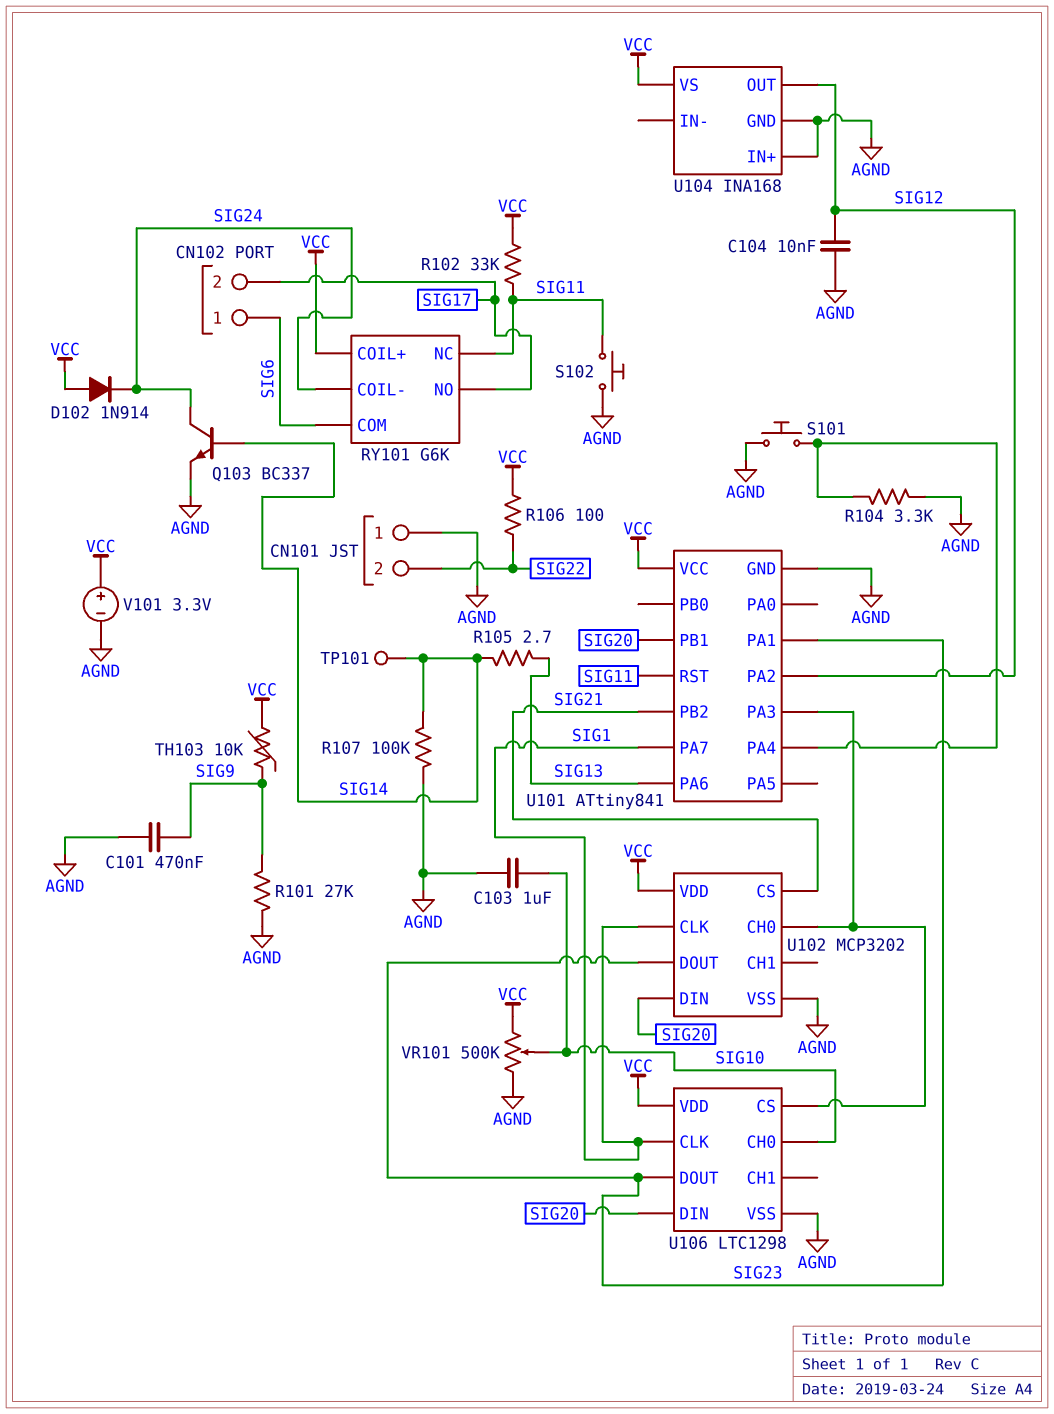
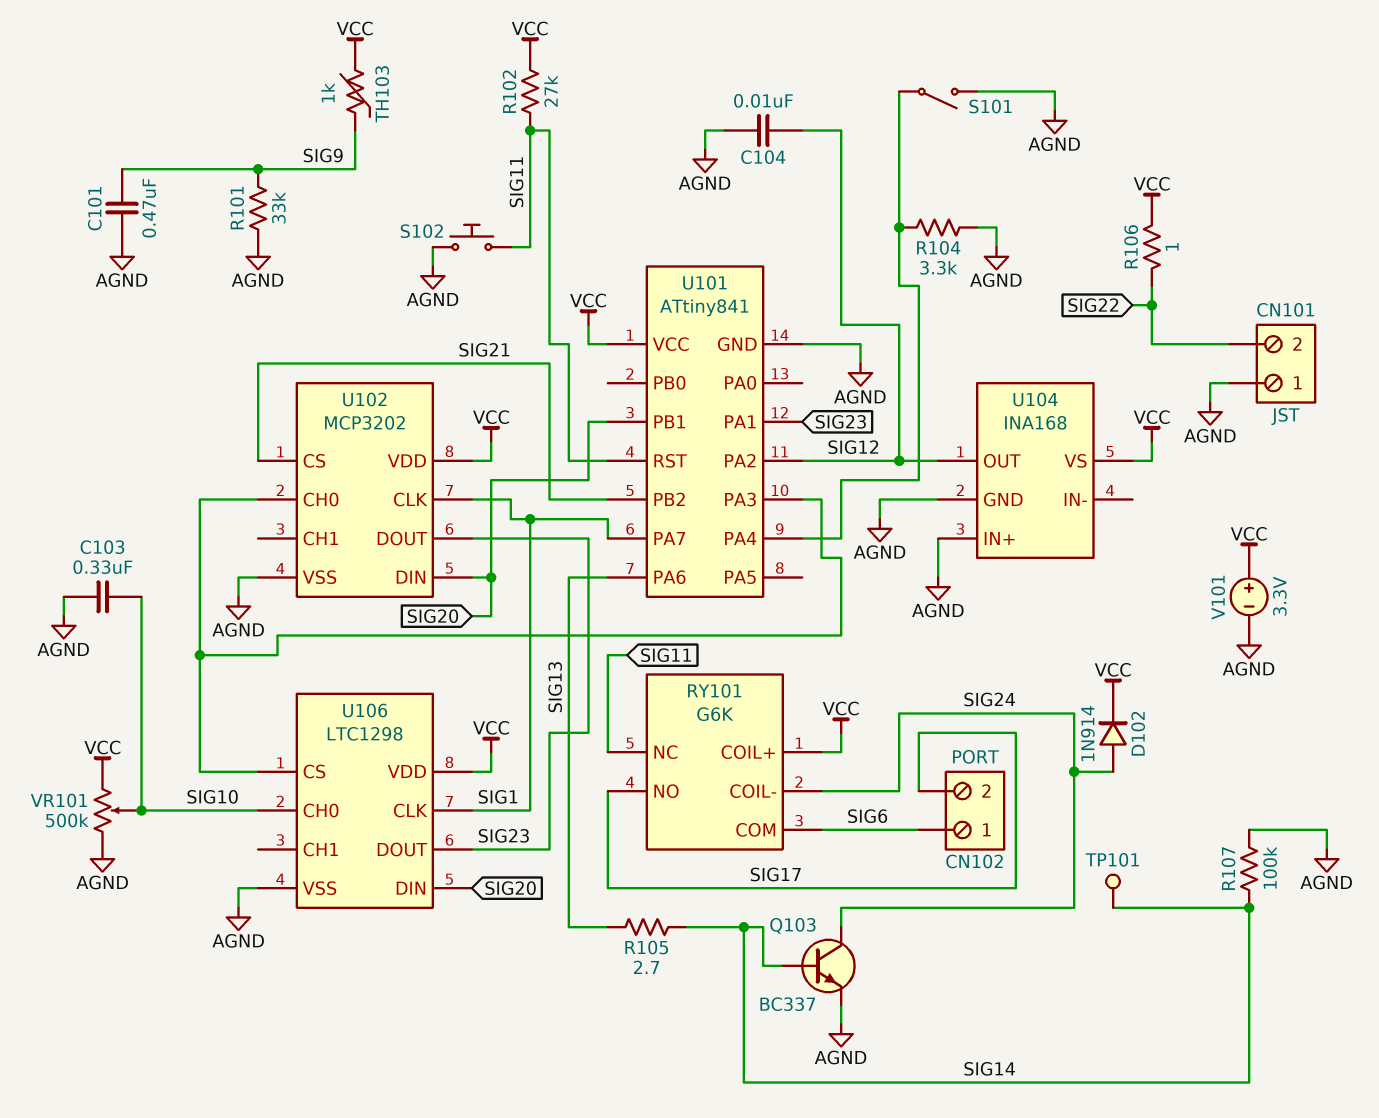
C103: 1uF (AGND, SIG10) -> 330nF (AGND, SIG10)
D102: diode 1N914 (A VCC, K SIG24) -> diode 1N914 (A SIG24, K VCC)
R101: 27k (AGND, SIG9) -> 33k (AGND, SIG9)
R102: 33k (SIG11, VCC) -> 27k (SIG11, VCC)
R106: 100 (SIG22, VCC) -> 1 (SIG22, VCC)
S101: button (AGND, U101/PA4) -> switch (AGND, U101/PA4)
TH103: 10k (SIG9, VCC) -> 1k (SIG9, VCC)

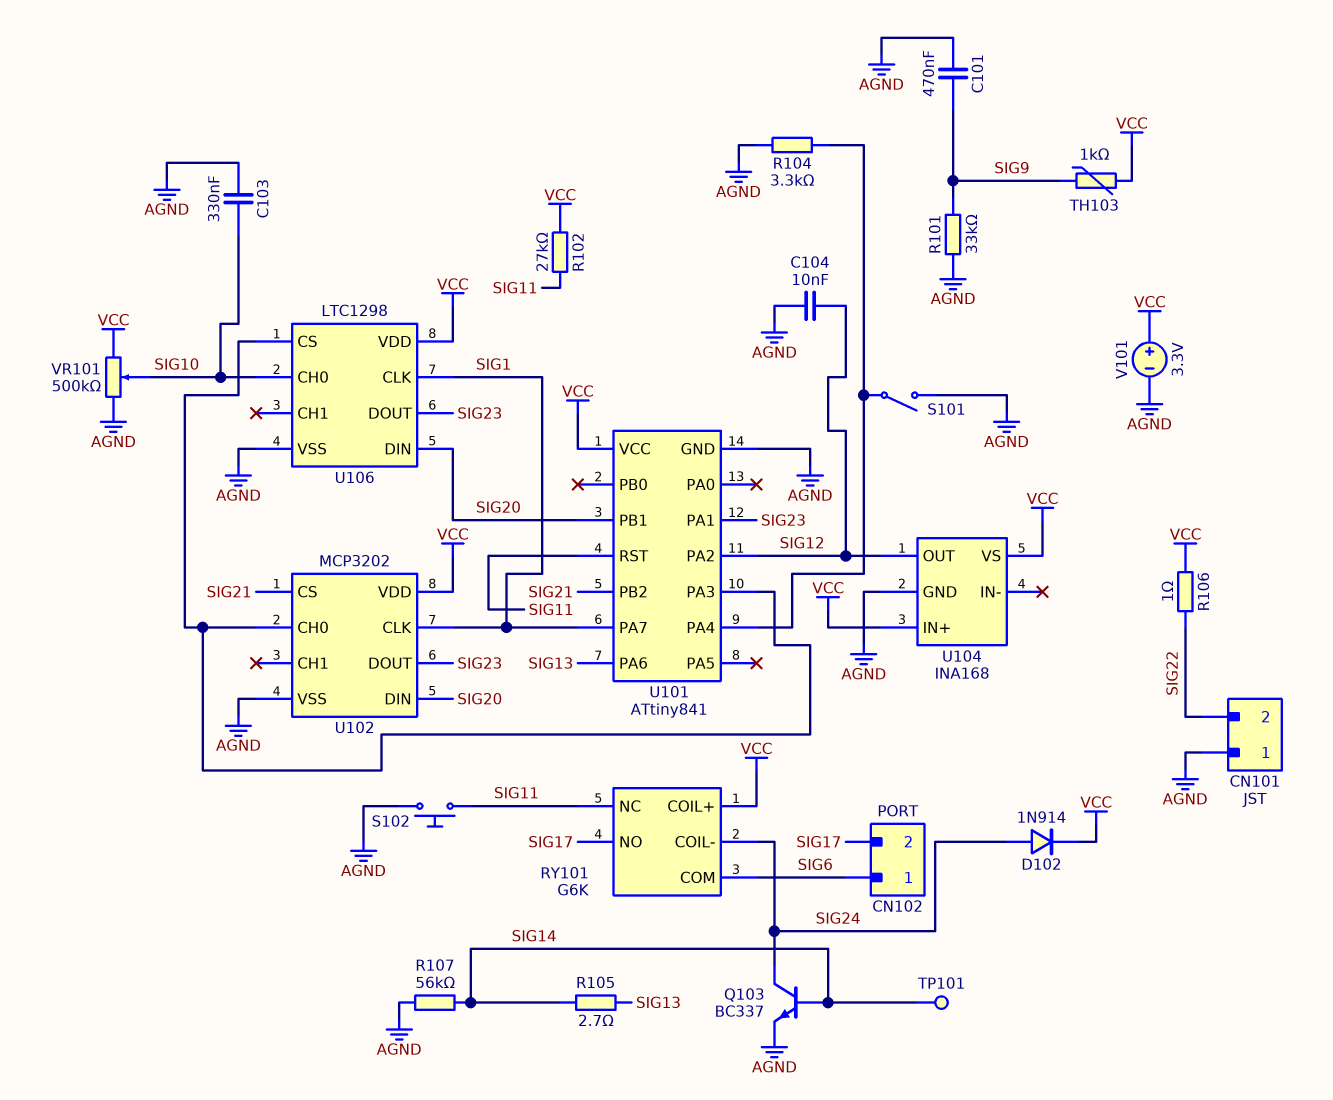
R107: 100k (AGND, SIG14) -> 56k (AGND, SIG14)
U104 pin IN+: AGND -> VCC

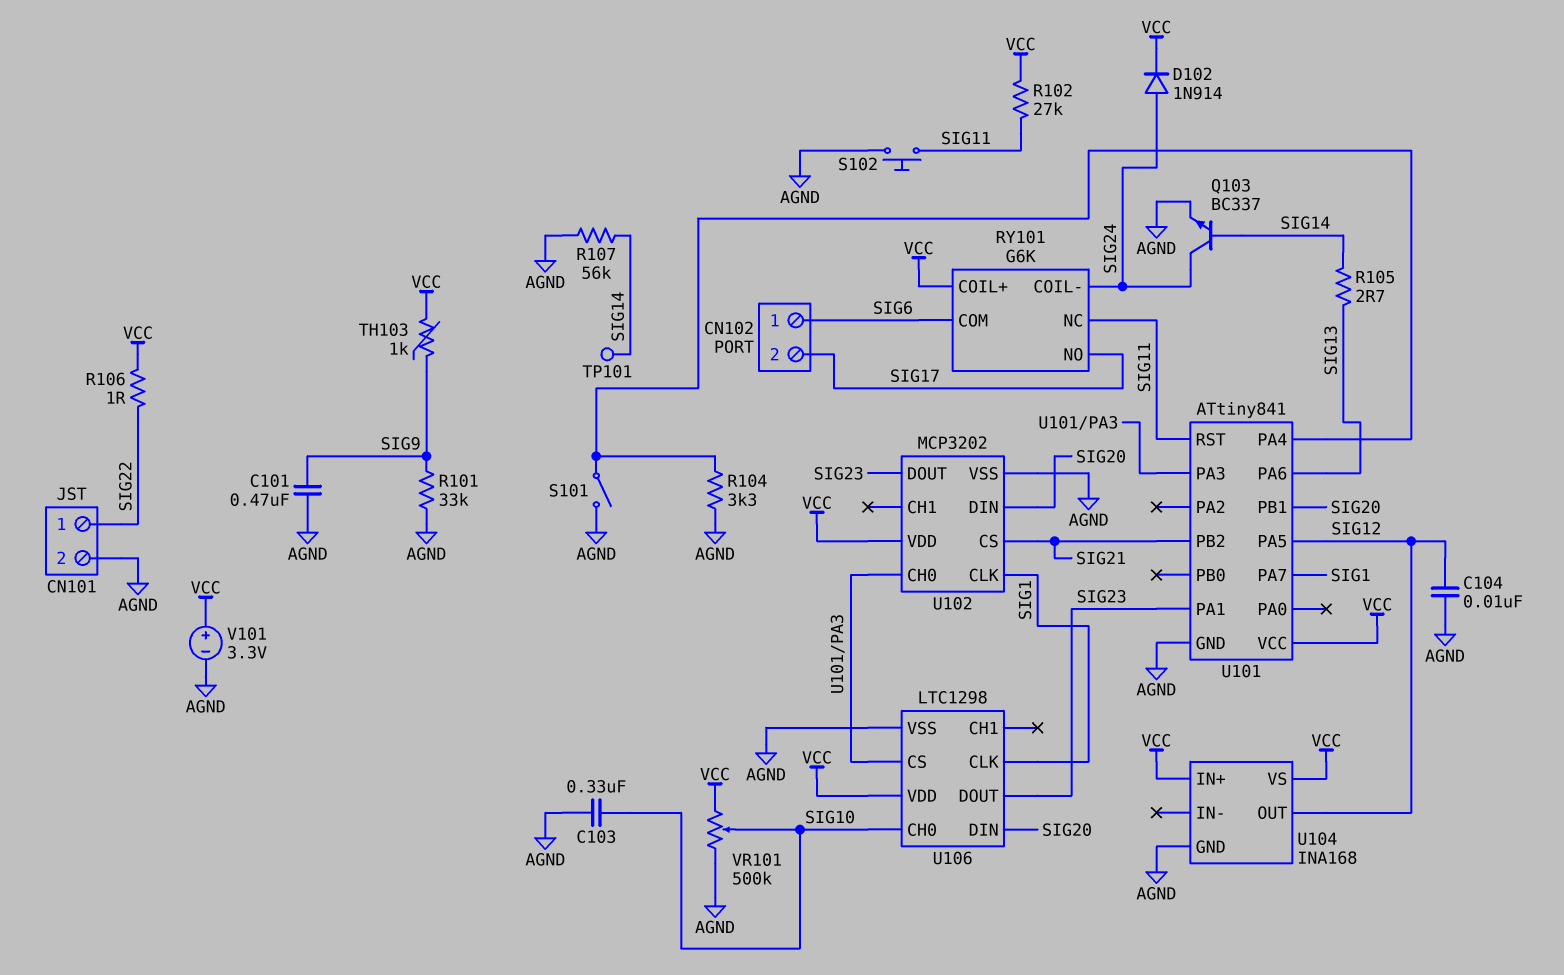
CN101 pin 1: AGND -> SIG22
CN101 pin 2: SIG22 -> AGND
U101 pin PA2: SIG12 -> none
U101 pin PA5: none -> SIG12

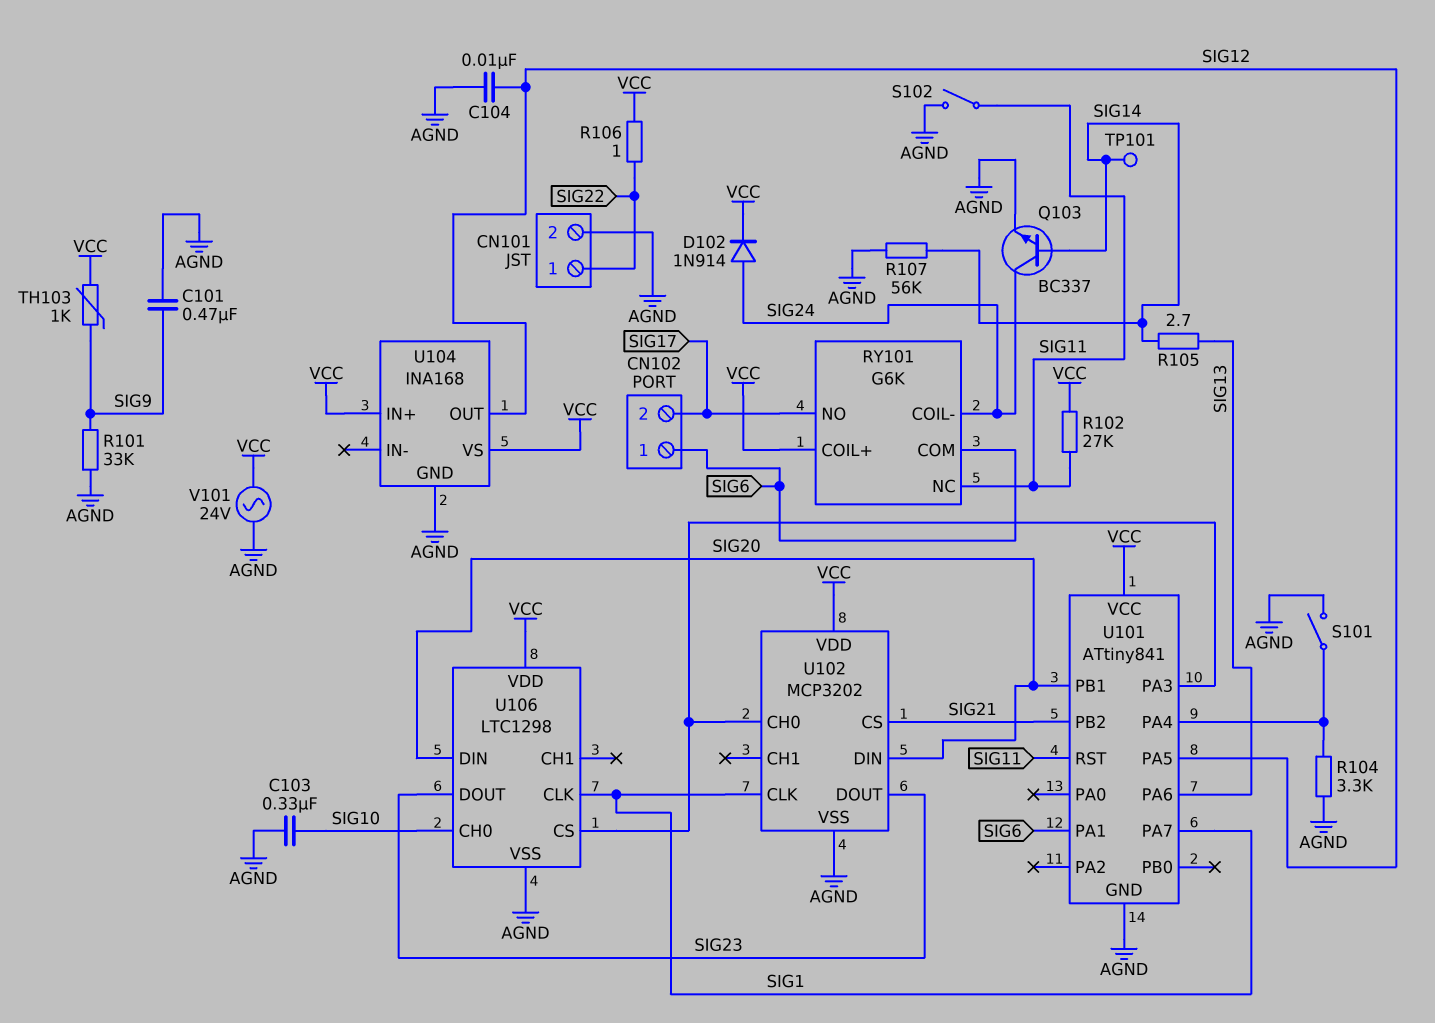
S102: button (AGND, SIG11) -> switch (AGND, SIG11)
U101 pin PA1: SIG23 -> SIG6
V101: 3.3V (plus VCC, minus AGND) -> AC 24V (AGND, VCC)
VR101: 500k (AGND, VCC, wiper SIG10) -> none

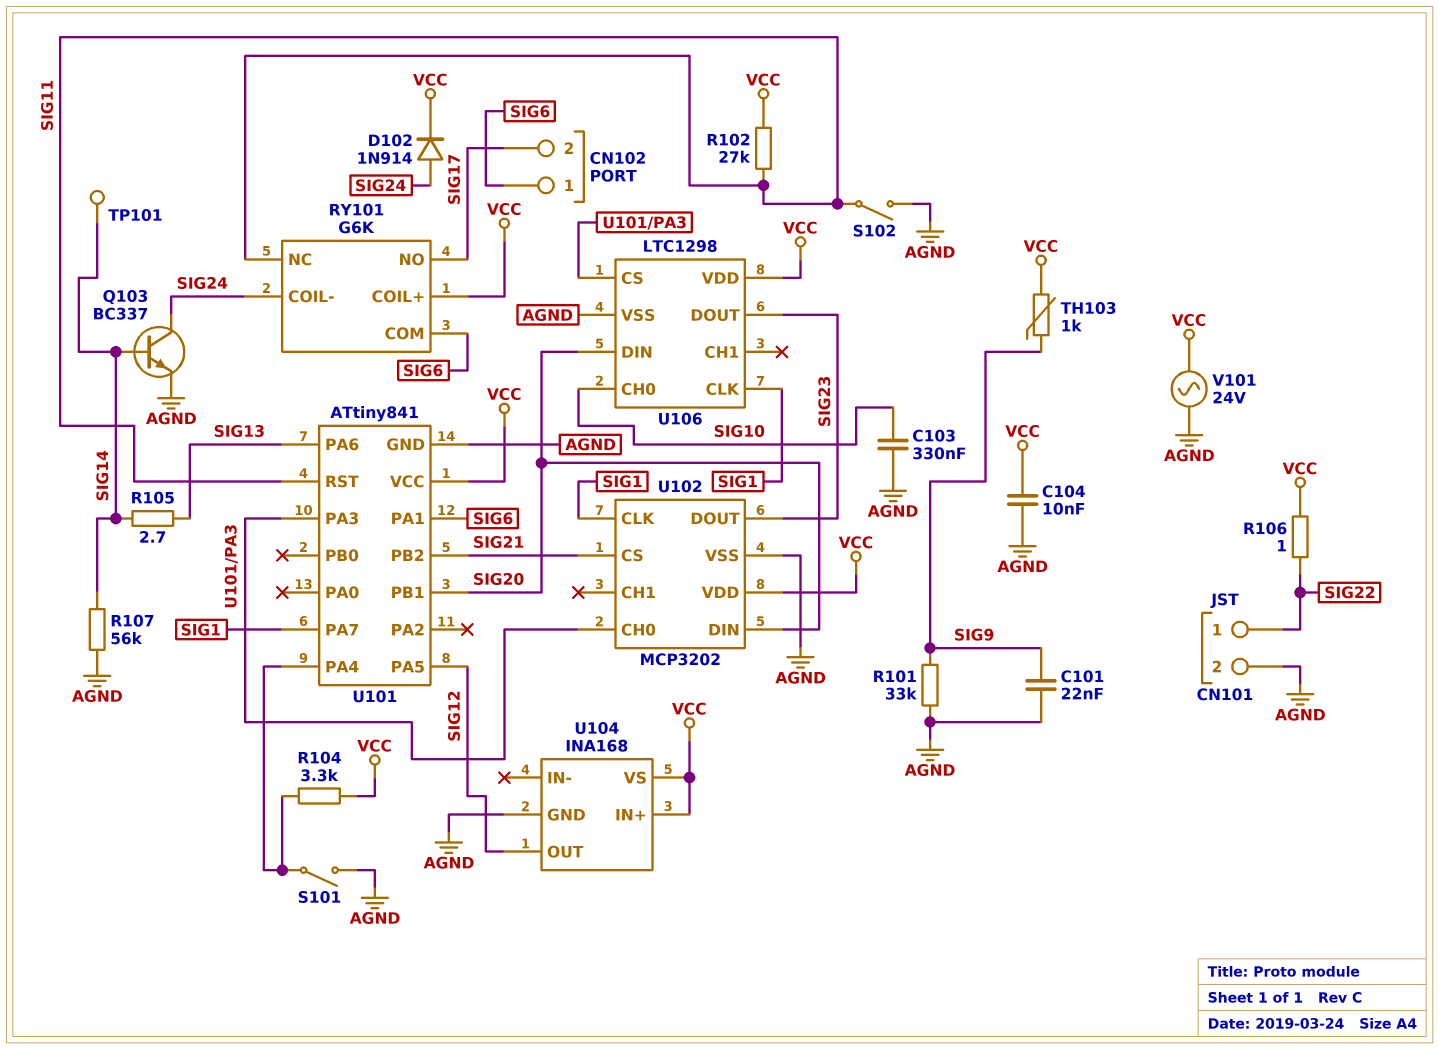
C101: 470nF (AGND, SIG9) -> 22nF (AGND, SIG9)
C104: 10nF (AGND, SIG12) -> 10nF (AGND, VCC)
R104: 3.3k (AGND, U101/PA4) -> 3.3k (U101/PA4, VCC)

